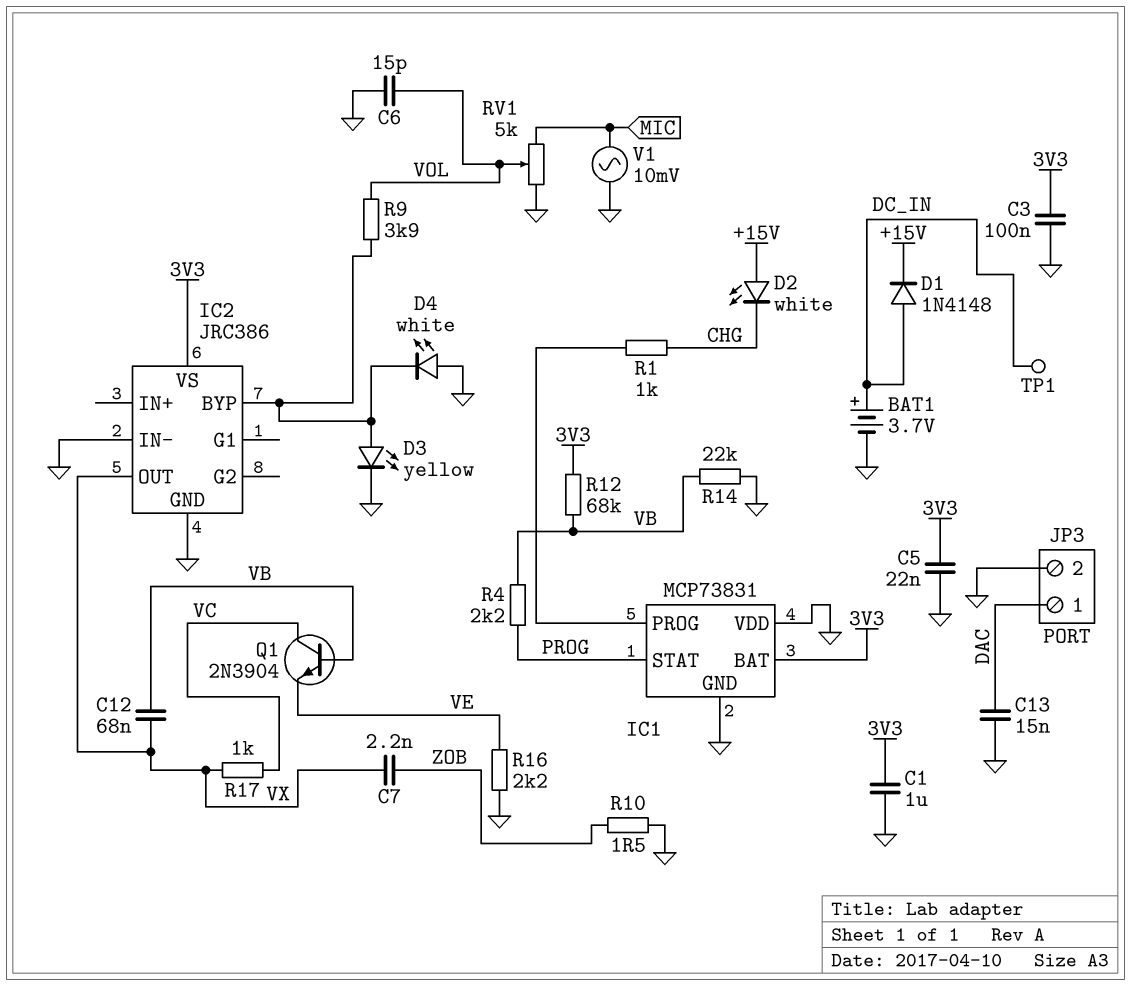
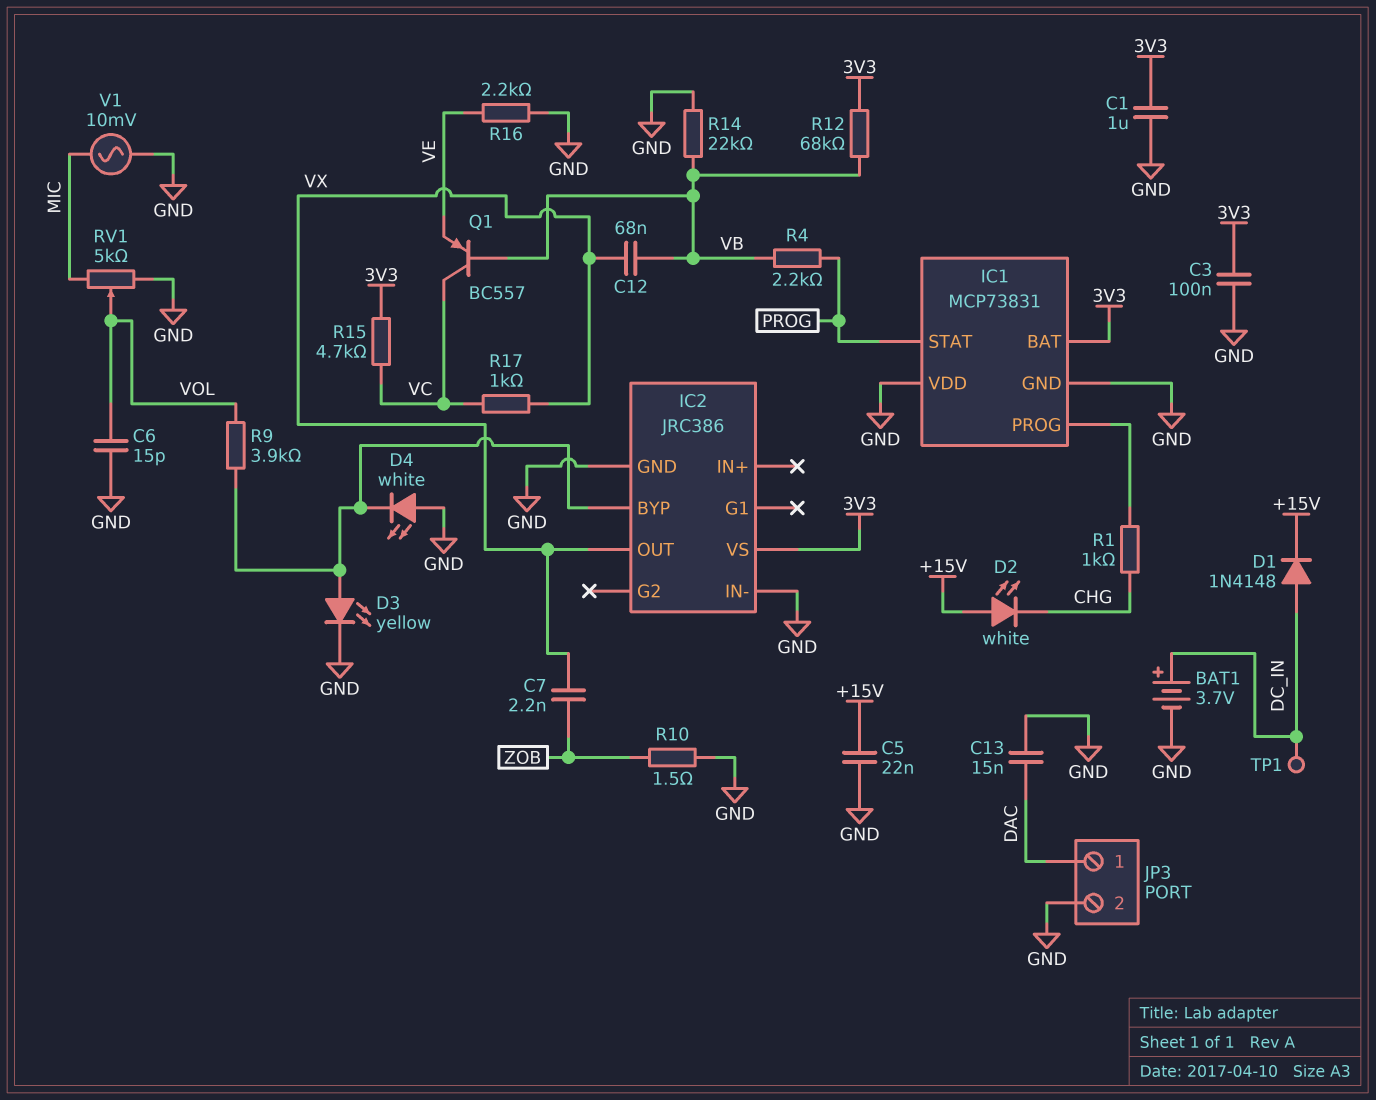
C5: 22nF (3V3, GND) -> 22nF (+15V, GND)
Q1: NPN 2N3904 (B VB, C VC, E VE) -> PNP BC557 (B VB, C VC, E VE)
R15: none -> 4.7k (3V3, VC)

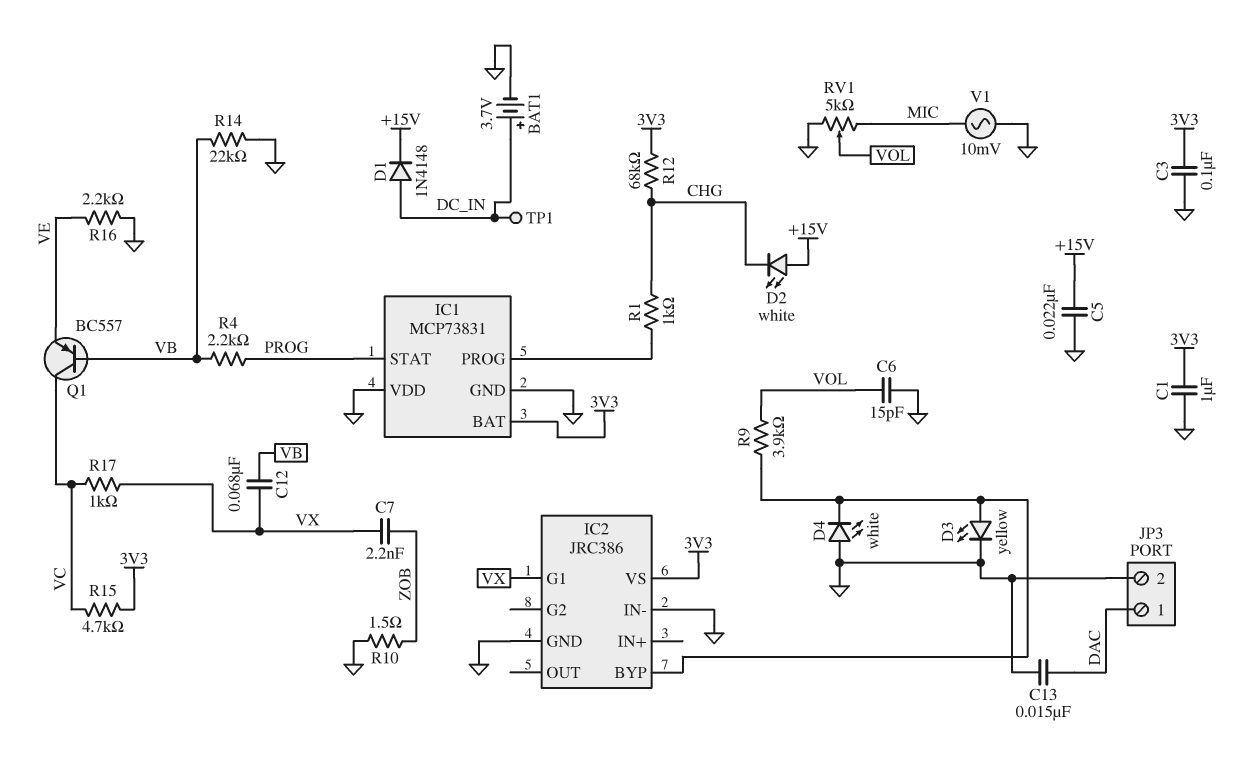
IC2 pin G1: none -> VX
IC2 pin OUT: VX -> none
R12: 68k (3V3, VB) -> 68k (3V3, CHG)

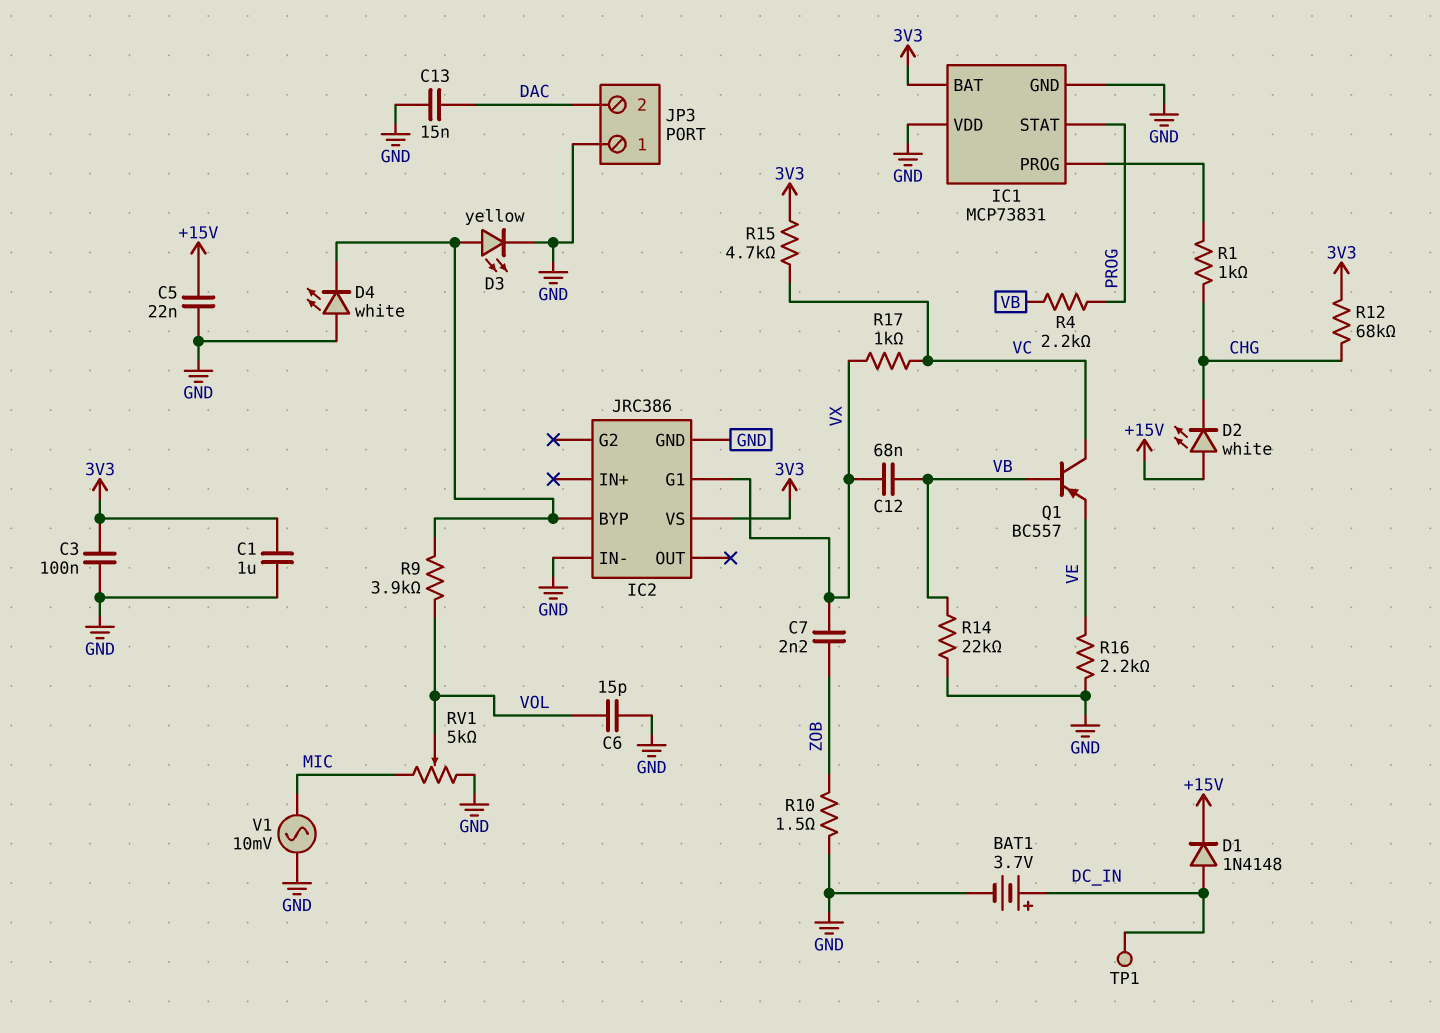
JP3 pin 1: DAC -> GND
JP3 pin 2: GND -> DAC

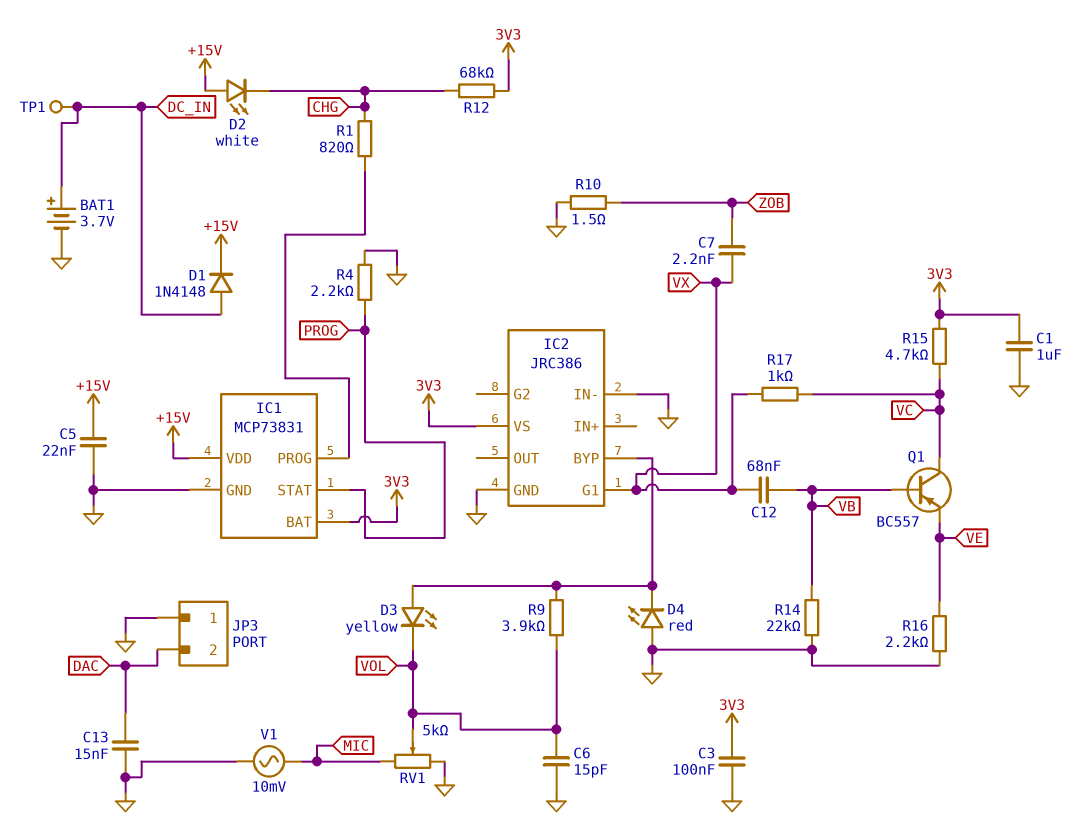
D3: LED yellow (A IC2/BYP, K GND) -> LED yellow (A IC2/BYP, K VOL)
D4: LED white (A GND, K IC2/BYP) -> LED red (A GND, K IC2/BYP)
IC1 pin VDD: GND -> +15V
R1: 1k (CHG, IC1/PROG) -> 820 (CHG, IC1/PROG)
R4: 2.2k (PROG, VB) -> 2.2k (GND, PROG)

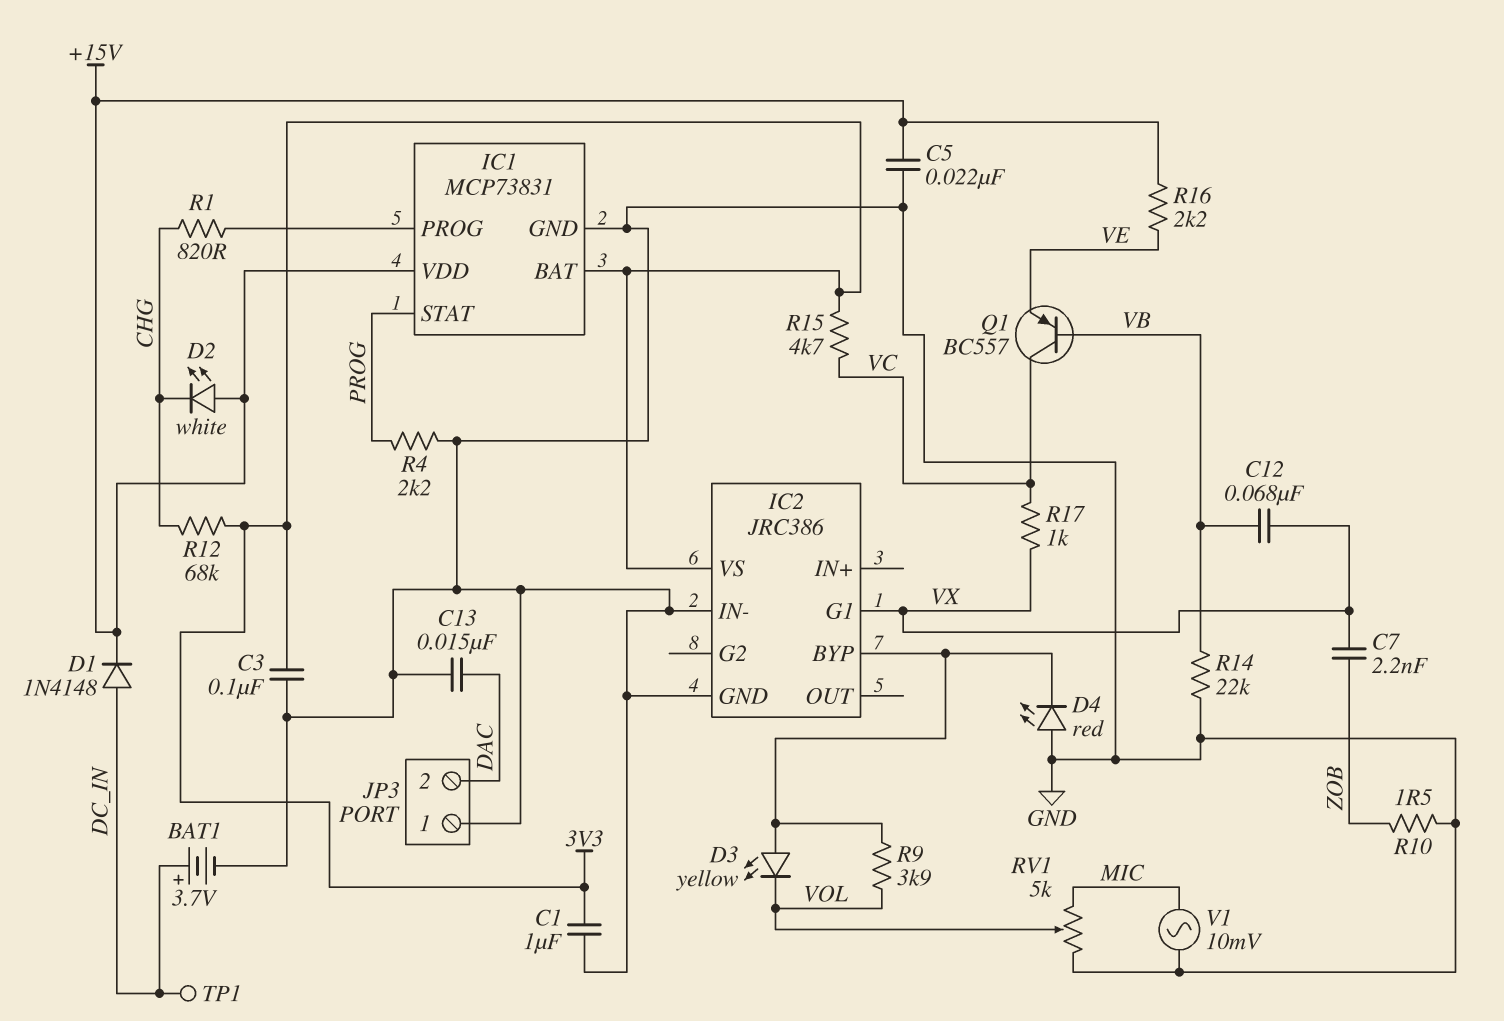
C6: 15pF (GND, VOL) -> none
R16: 2.2k (GND, VE) -> 2.2k (+15V, VE)

